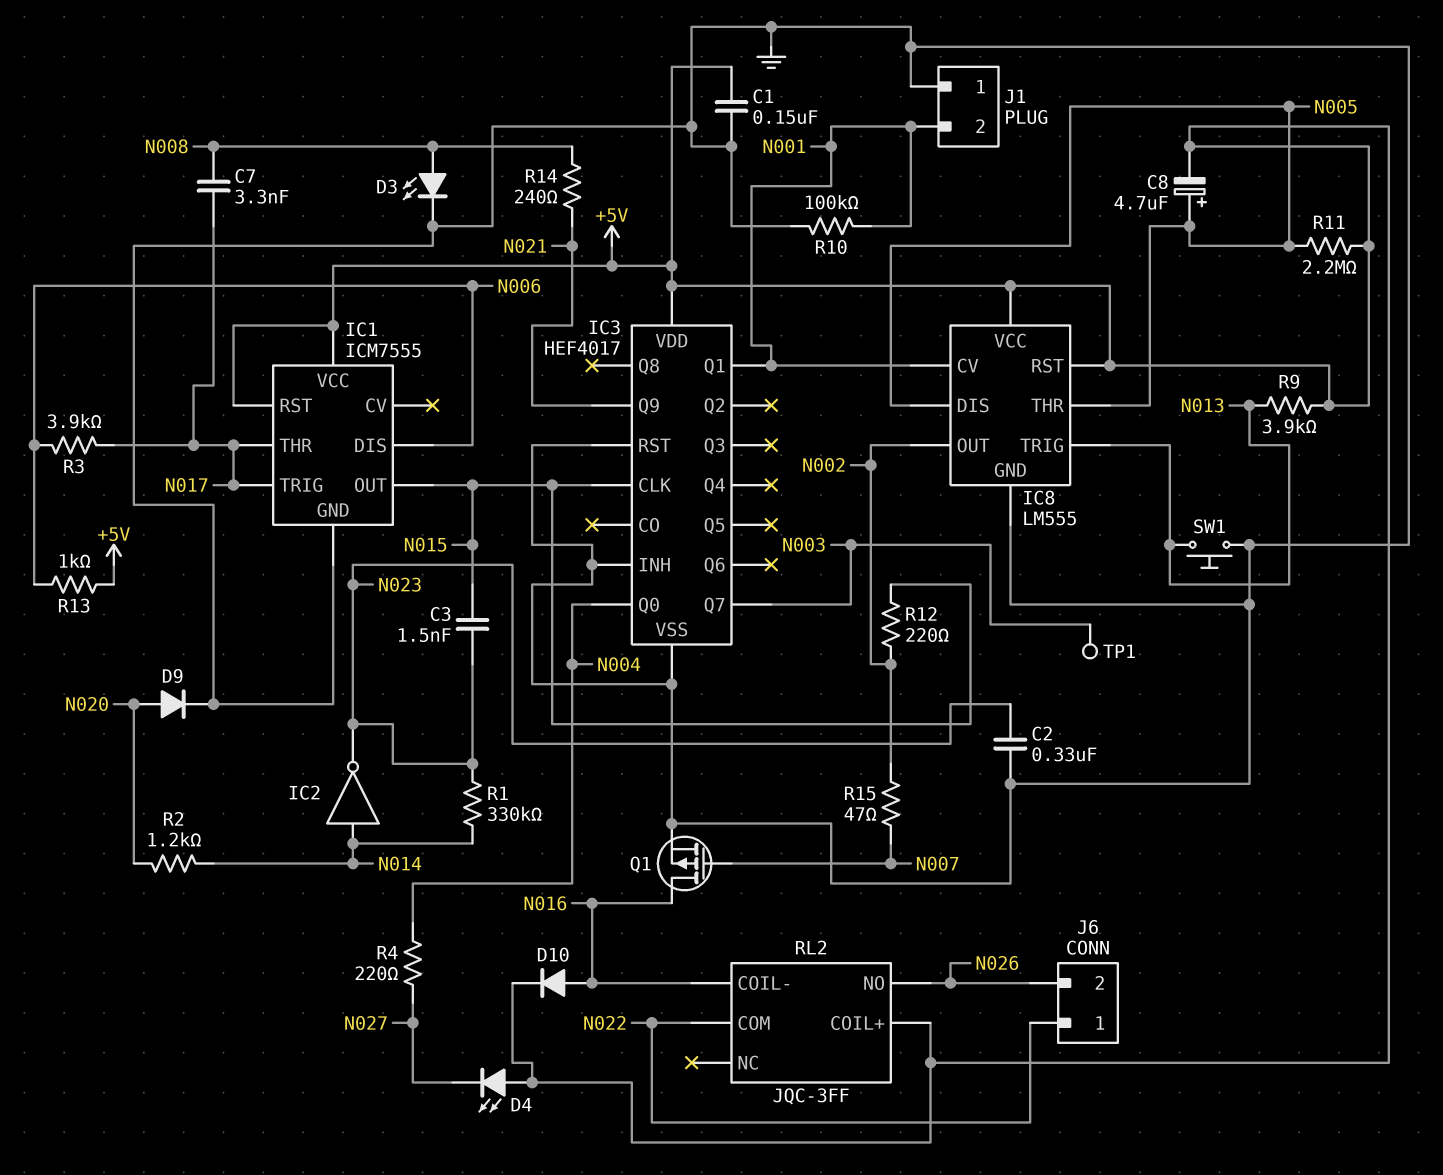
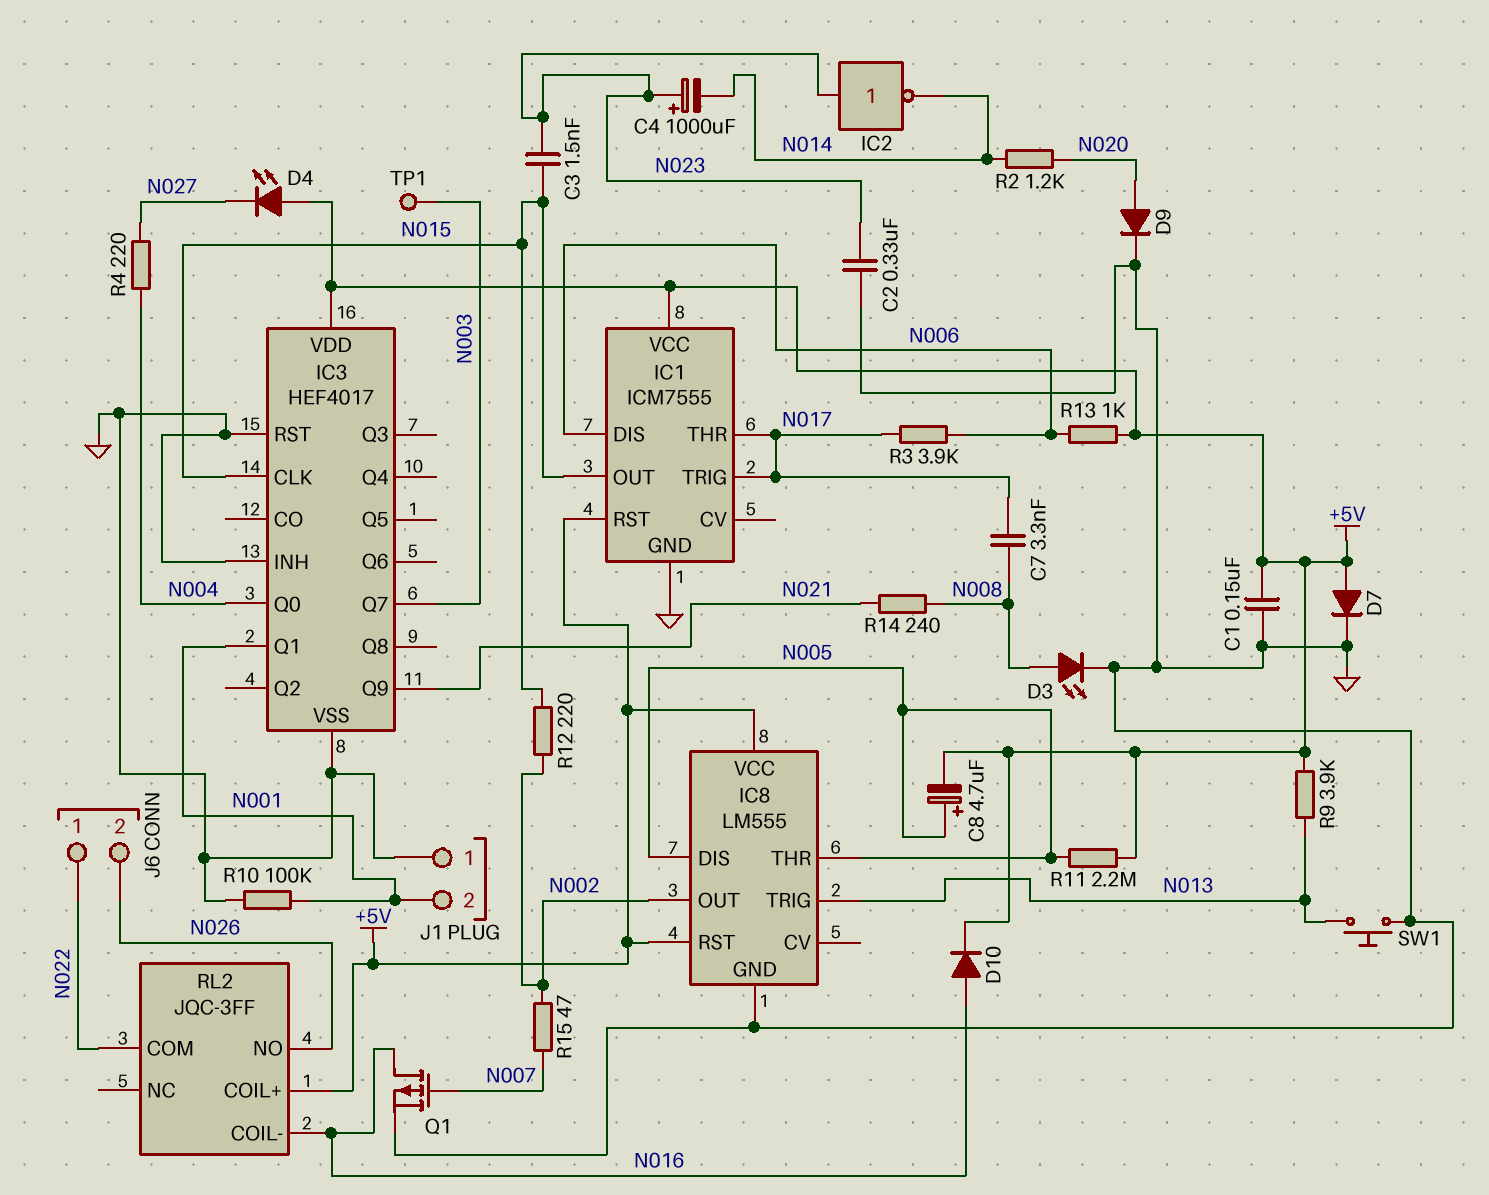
C4: none -> 1000uF (plus N023, minus N014)
D7: none -> diode (A +5V, K GND)
IC2: NOT (in N014, out N023) -> NOT (in N023, out N014)
IC8 pin CV: N001 -> none
R1: 330k (N014, N023) -> none

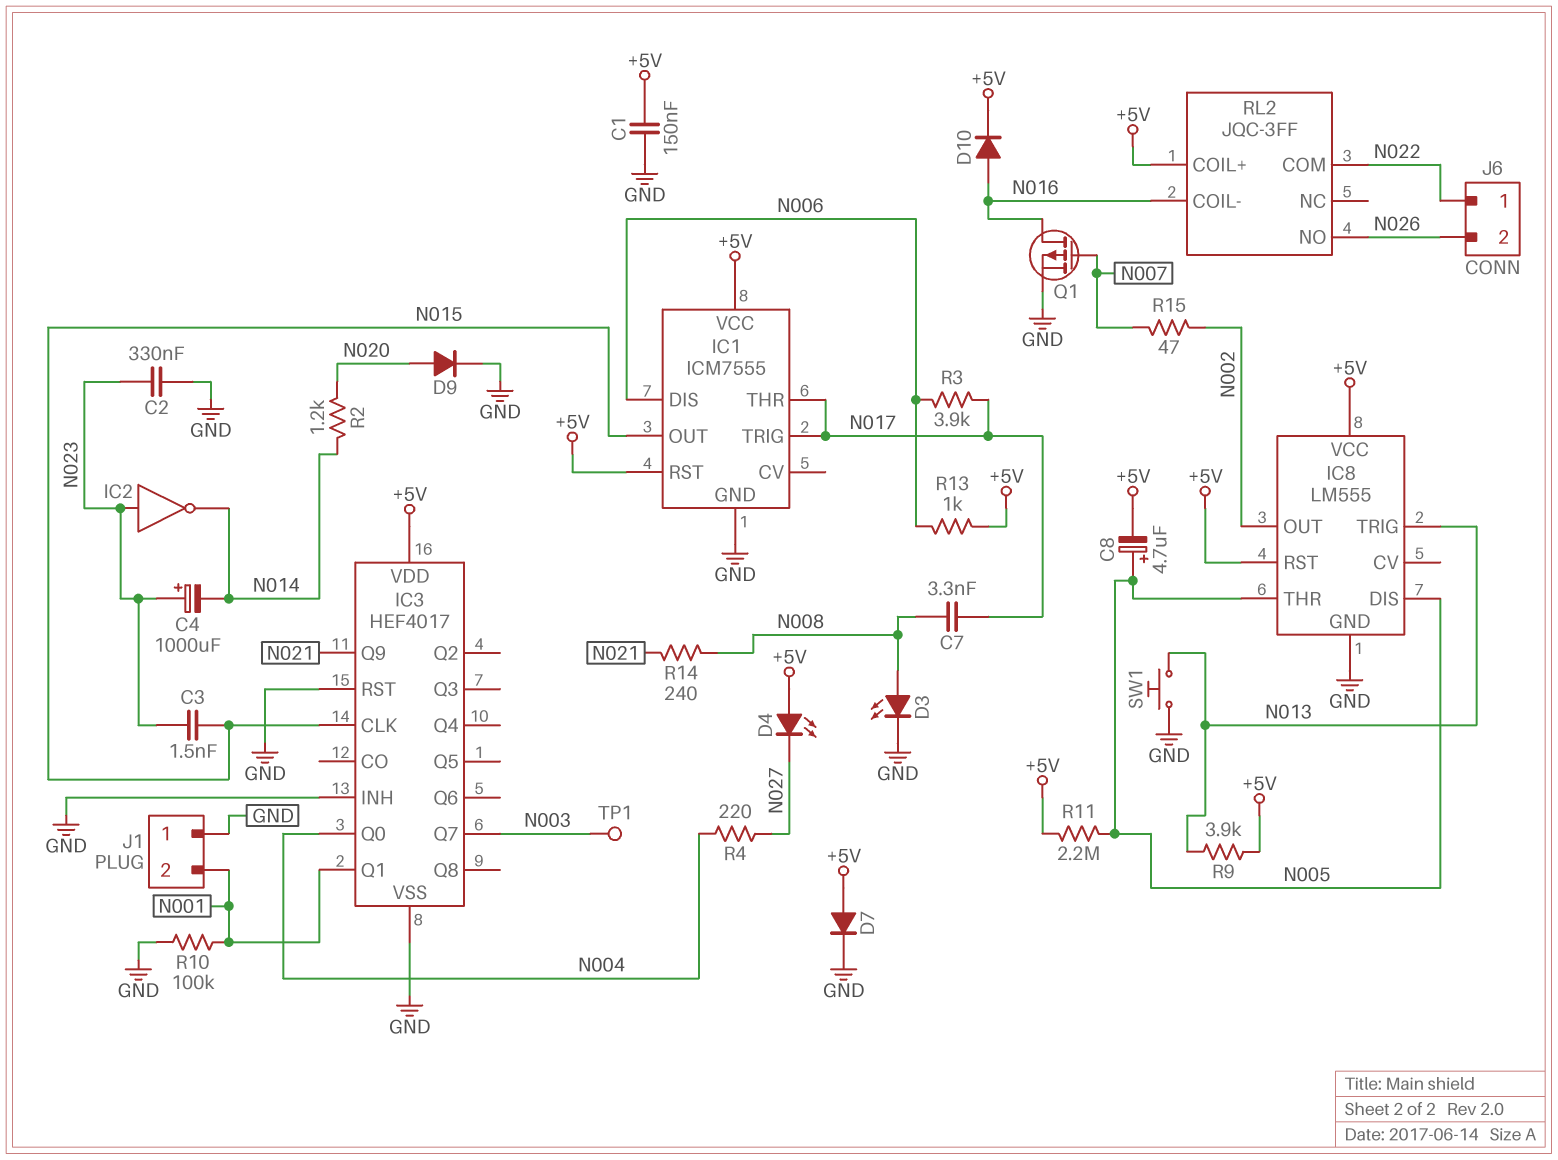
R12: 220 (N002, N015) -> none

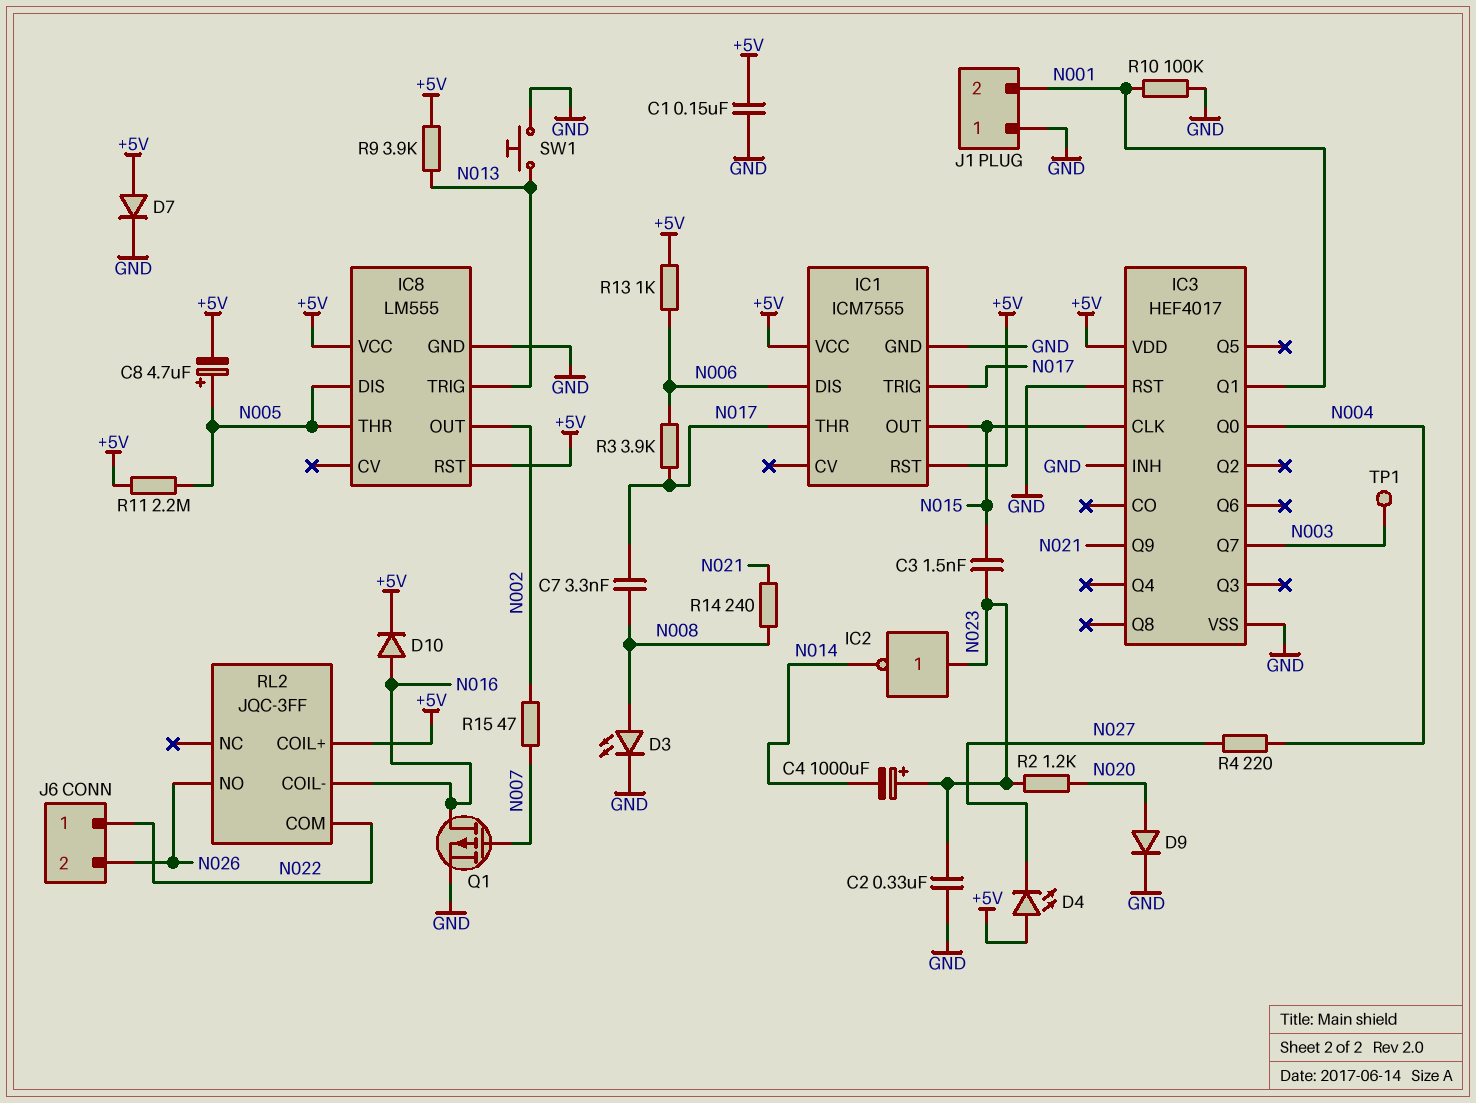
R2: 1.2k (N014, N020) -> 1.2k (N020, N023)

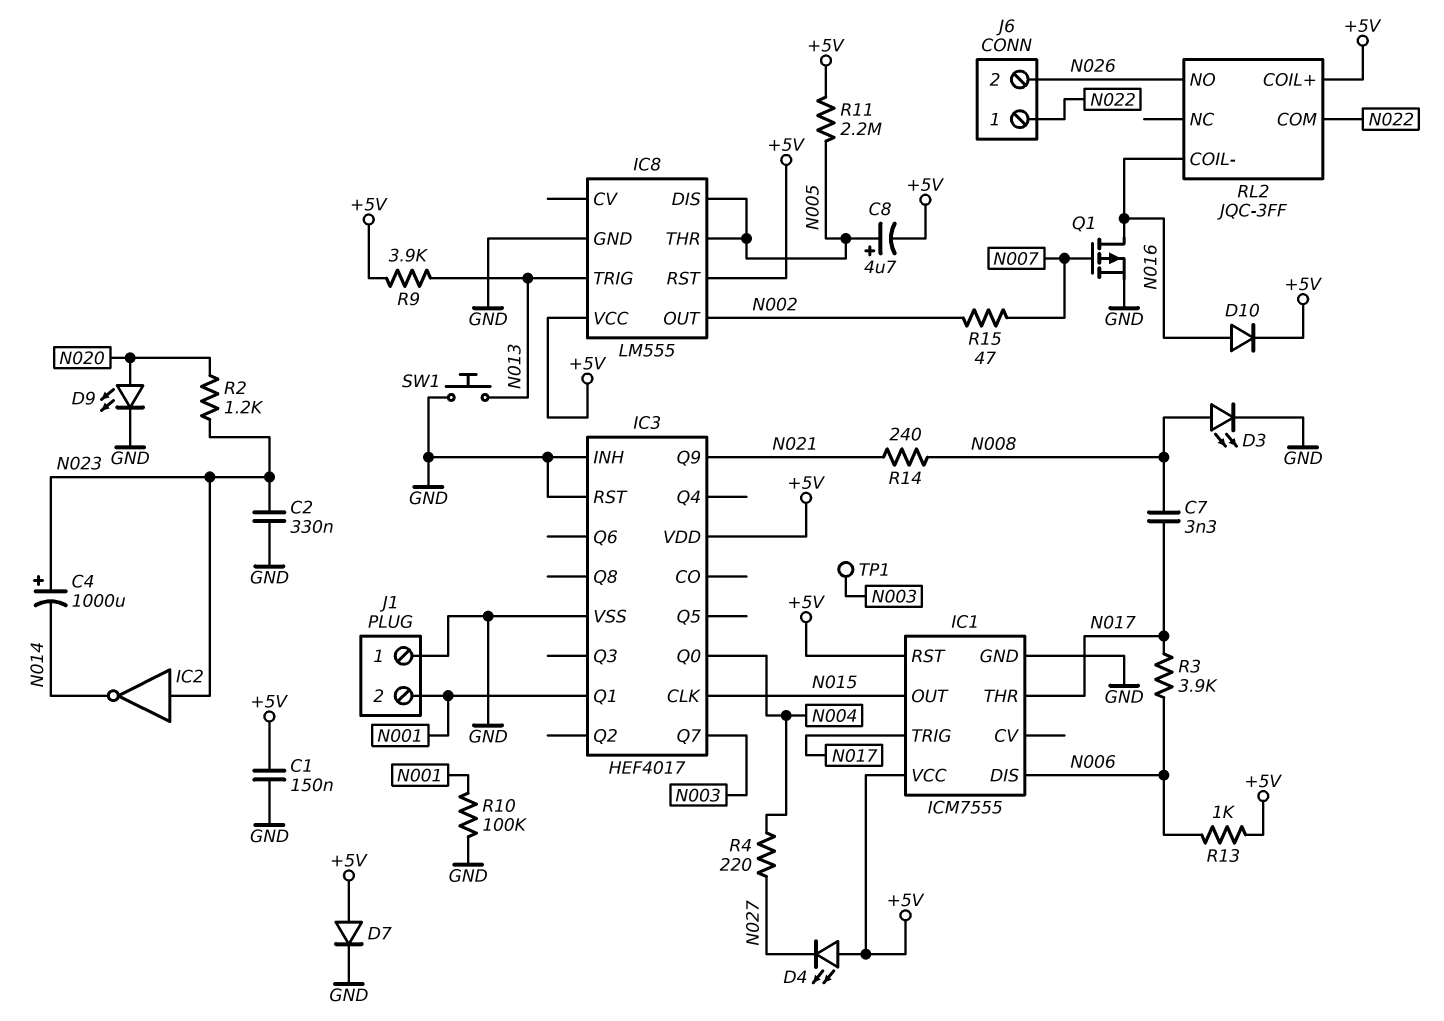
C3: 1.5nF (N015, N023) -> none
D9: diode (A N020, K GND) -> LED (A N020, K GND)

